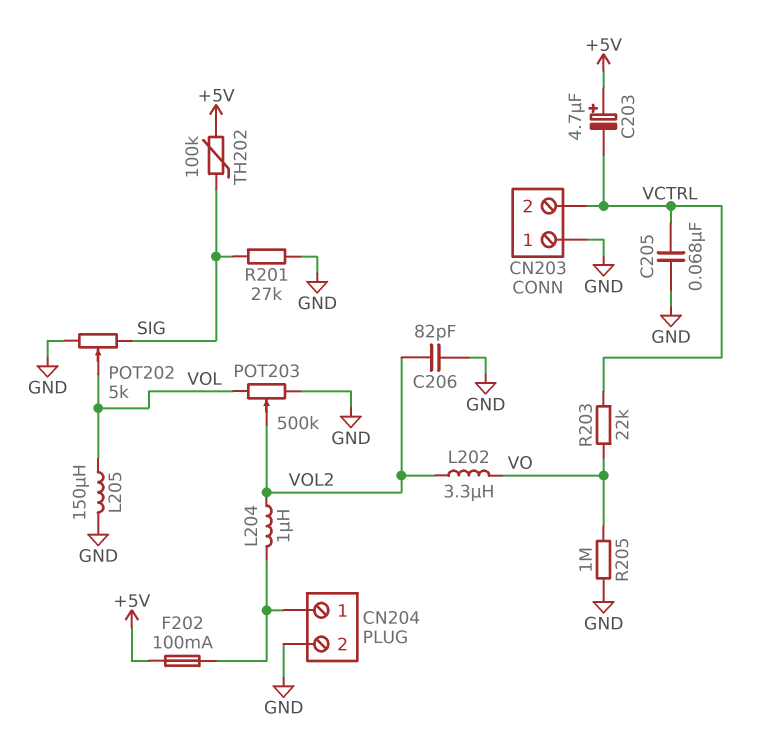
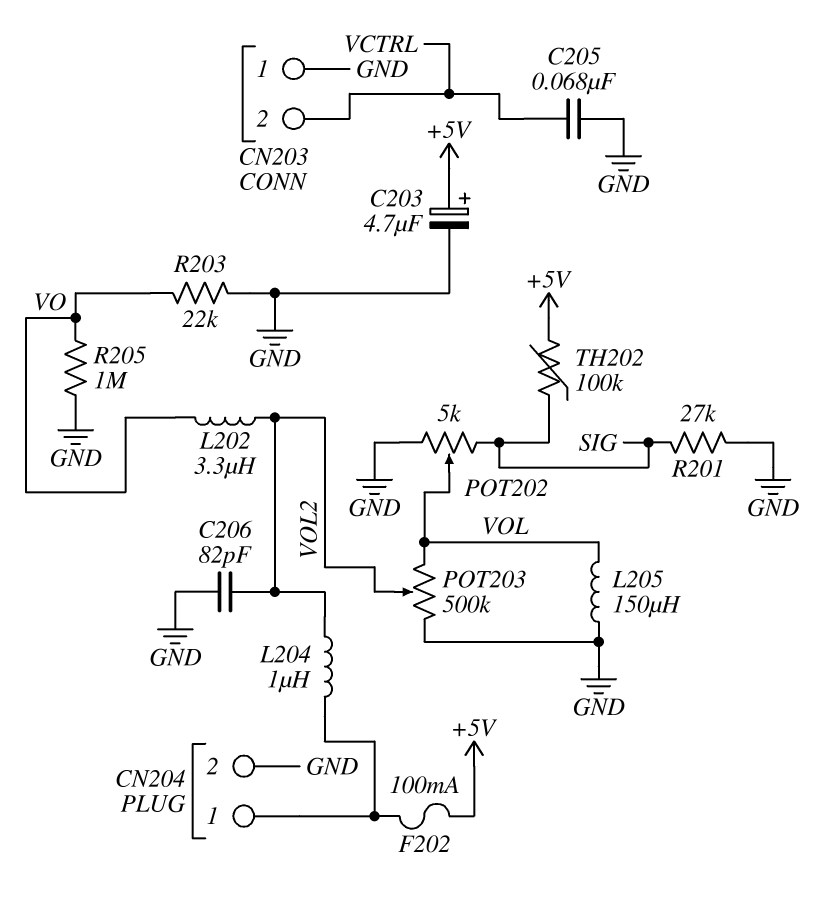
C203: 4.7uF (plus +5V, minus VCTRL) -> 4.7uF (plus +5V, minus GND)
R203: 22k (VCTRL, VO) -> 22k (GND, VO)

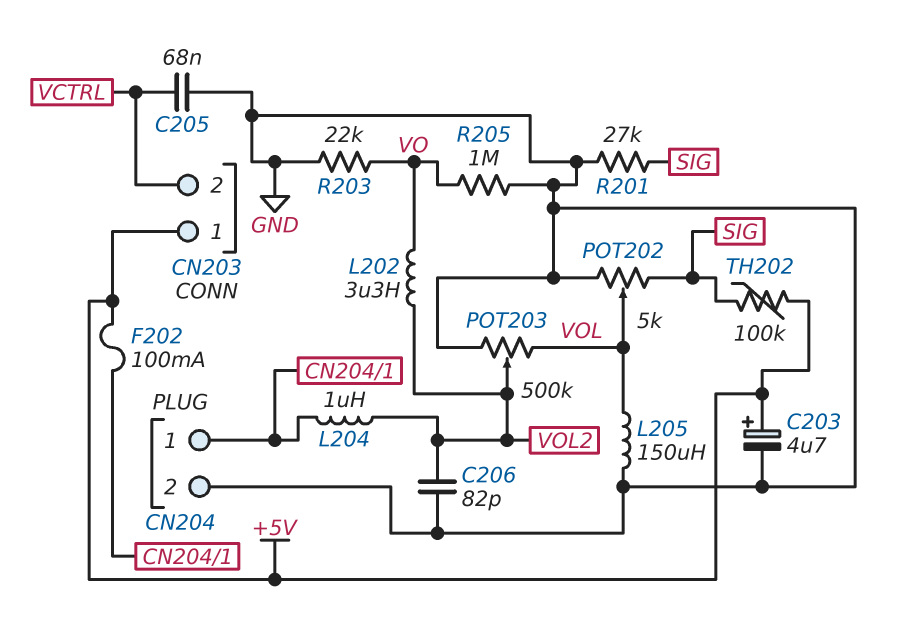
CN203 pin 1: GND -> +5V

